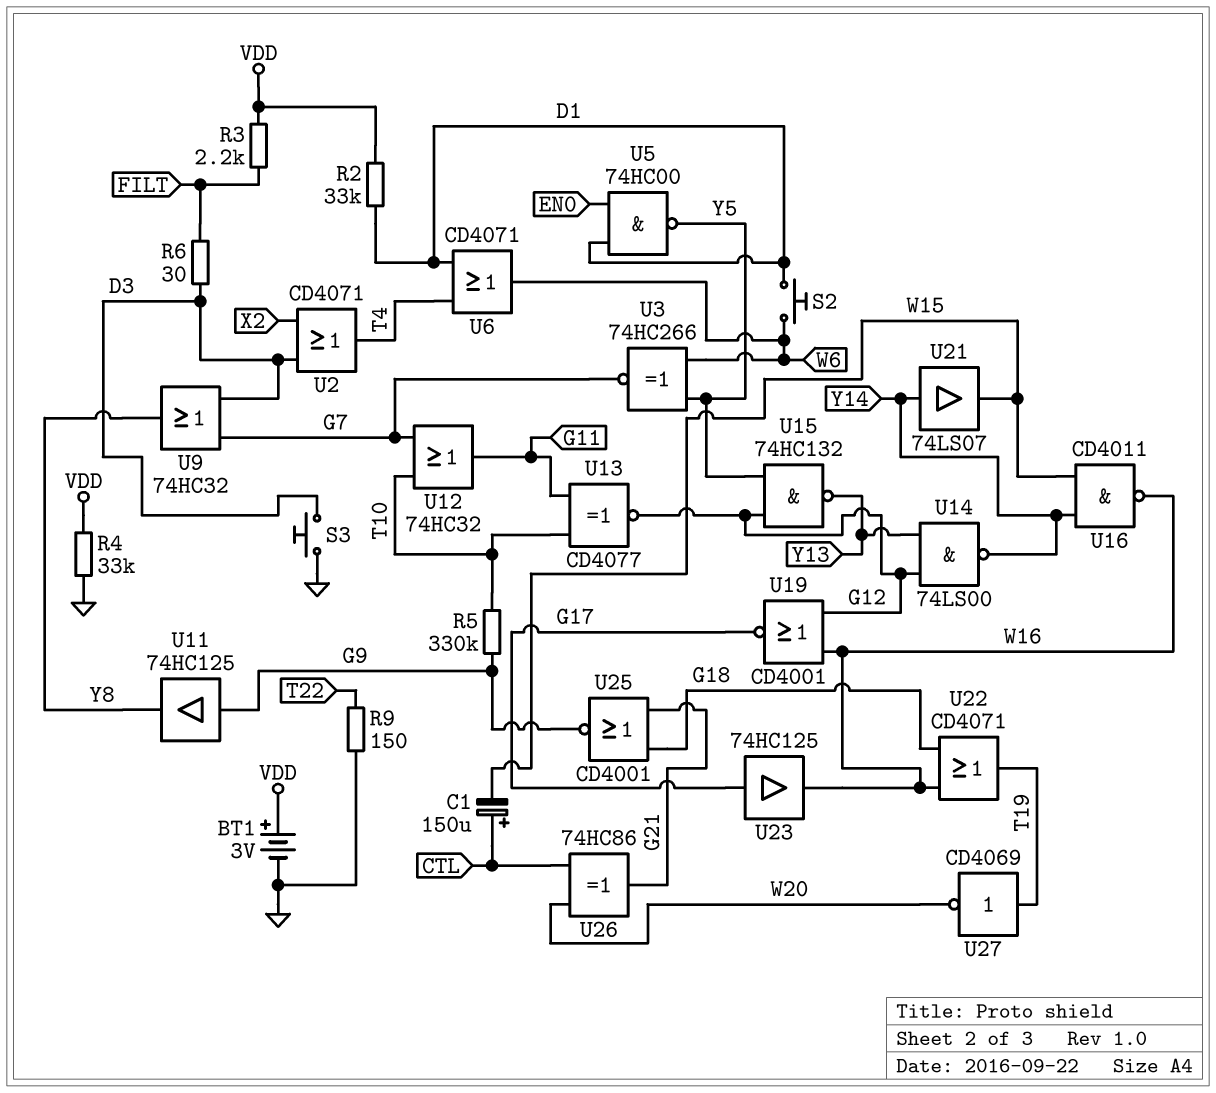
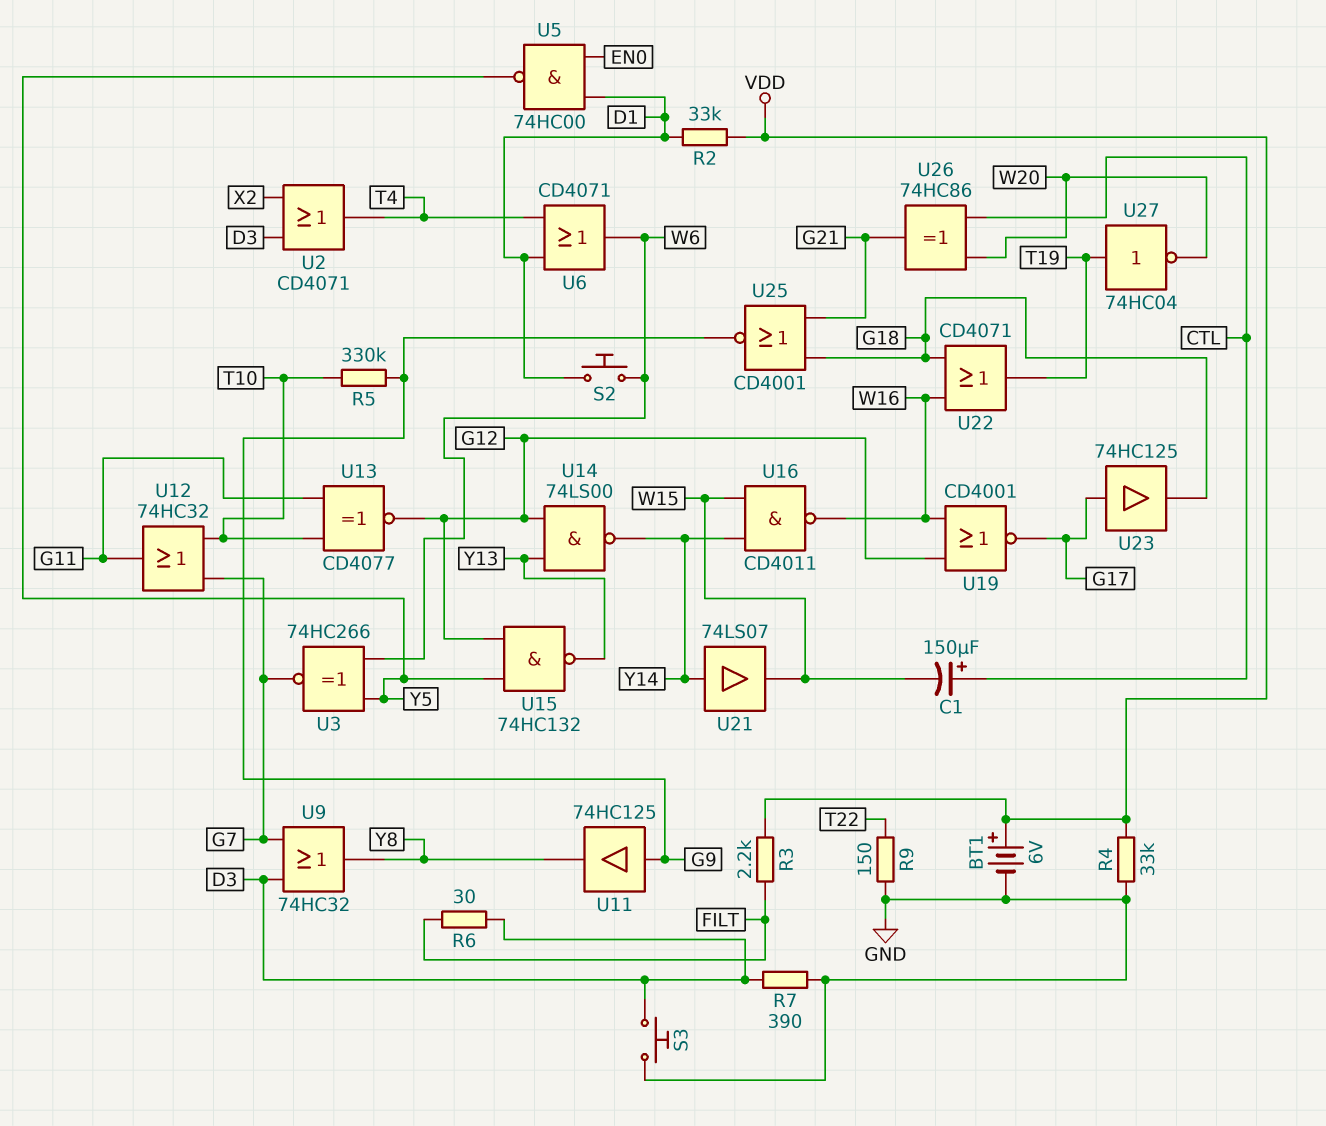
BT1: 3V (plus VDD, minus GND) -> 6V (plus VDD, minus GND)
R7: none -> 390 (D3, GND)
U23: buffer 74HC125 (in G17, out W16) -> buffer 74HC125 (in G17, out G18)
U27: NOT CD4069 (in T19, out W20) -> NOT 74HC04 (in T19, out W20)

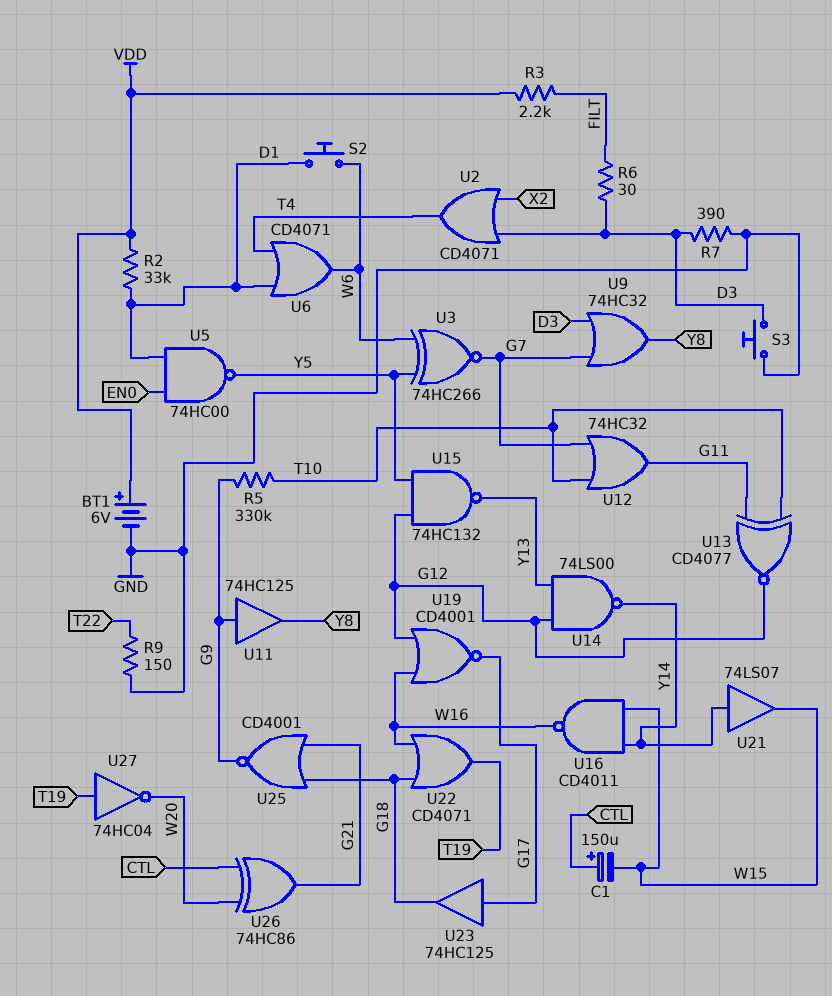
R4: 33k (GND, VDD) -> none

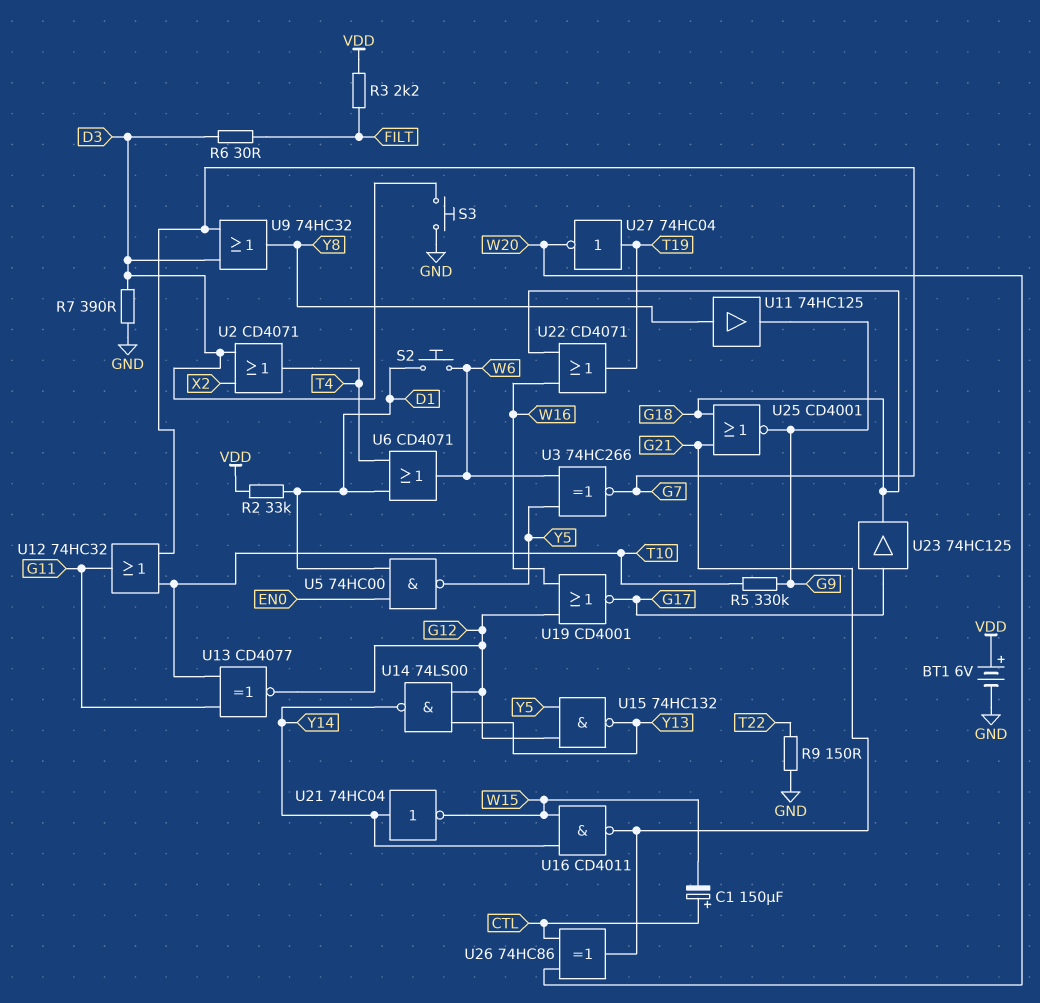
U11: buffer 74HC125 (in G9, out Y8) -> buffer 74HC125 (in Y8, out G9)
U16: NAND CD4011 (in W15, in Y14, out W16) -> NAND CD4011 (in W15, in Y14, out G21)
U21: buffer 74LS07 (in Y14, out W15) -> NOT 74HC04 (in Y14, out W15)

